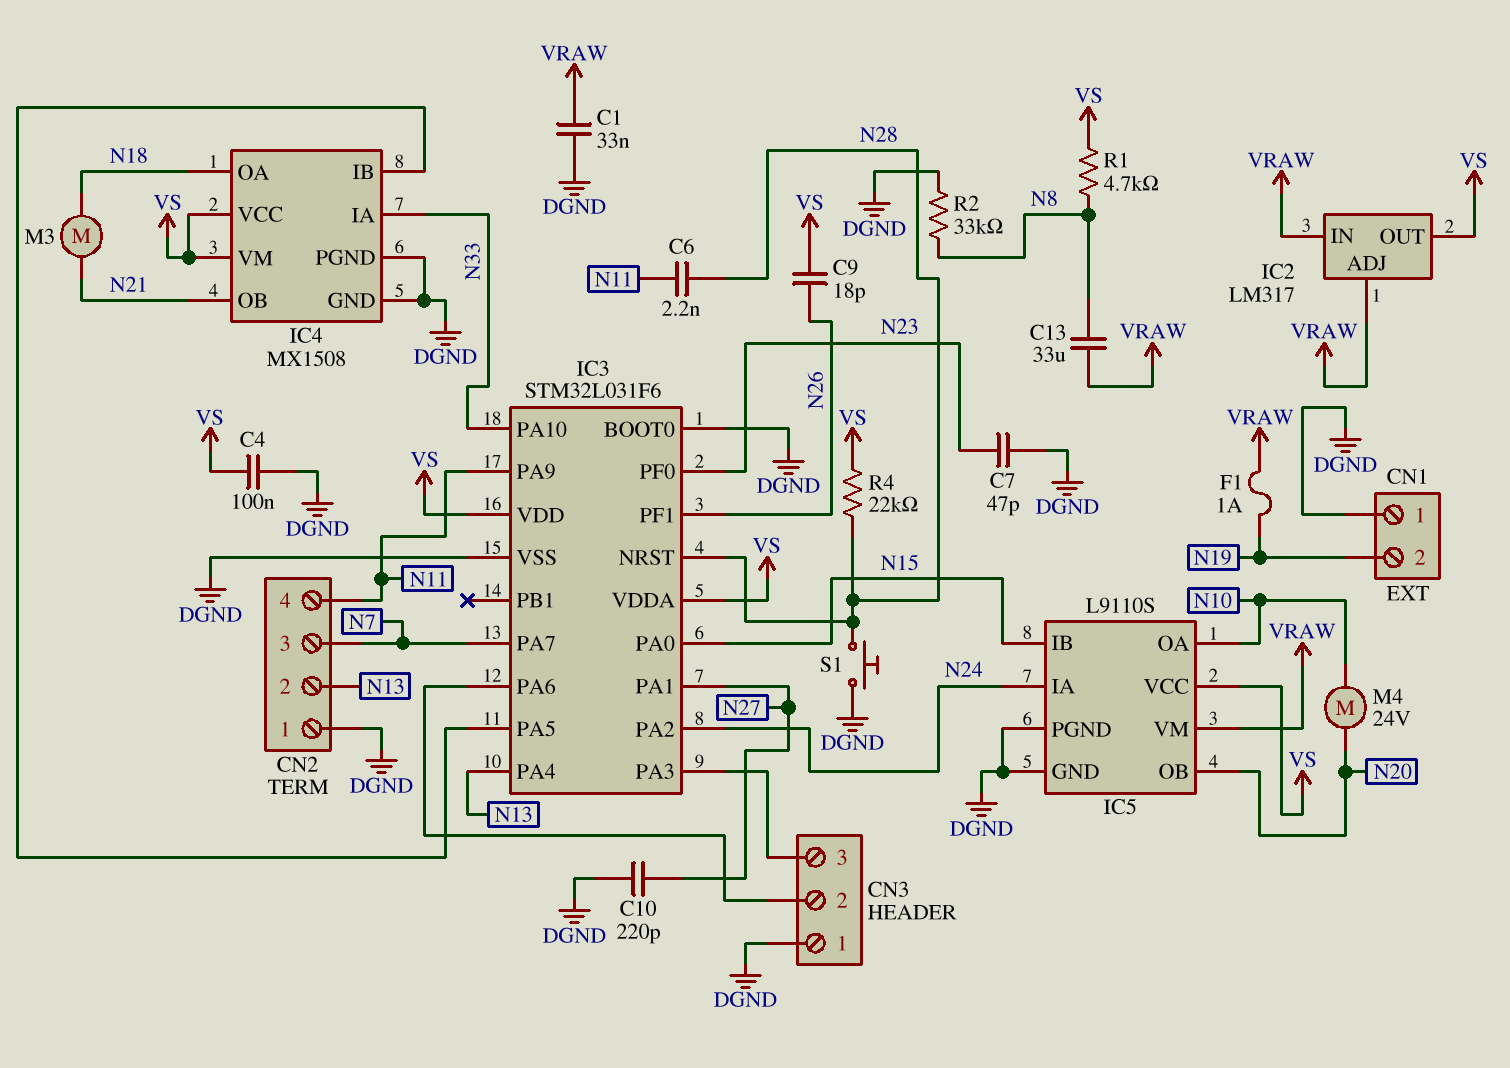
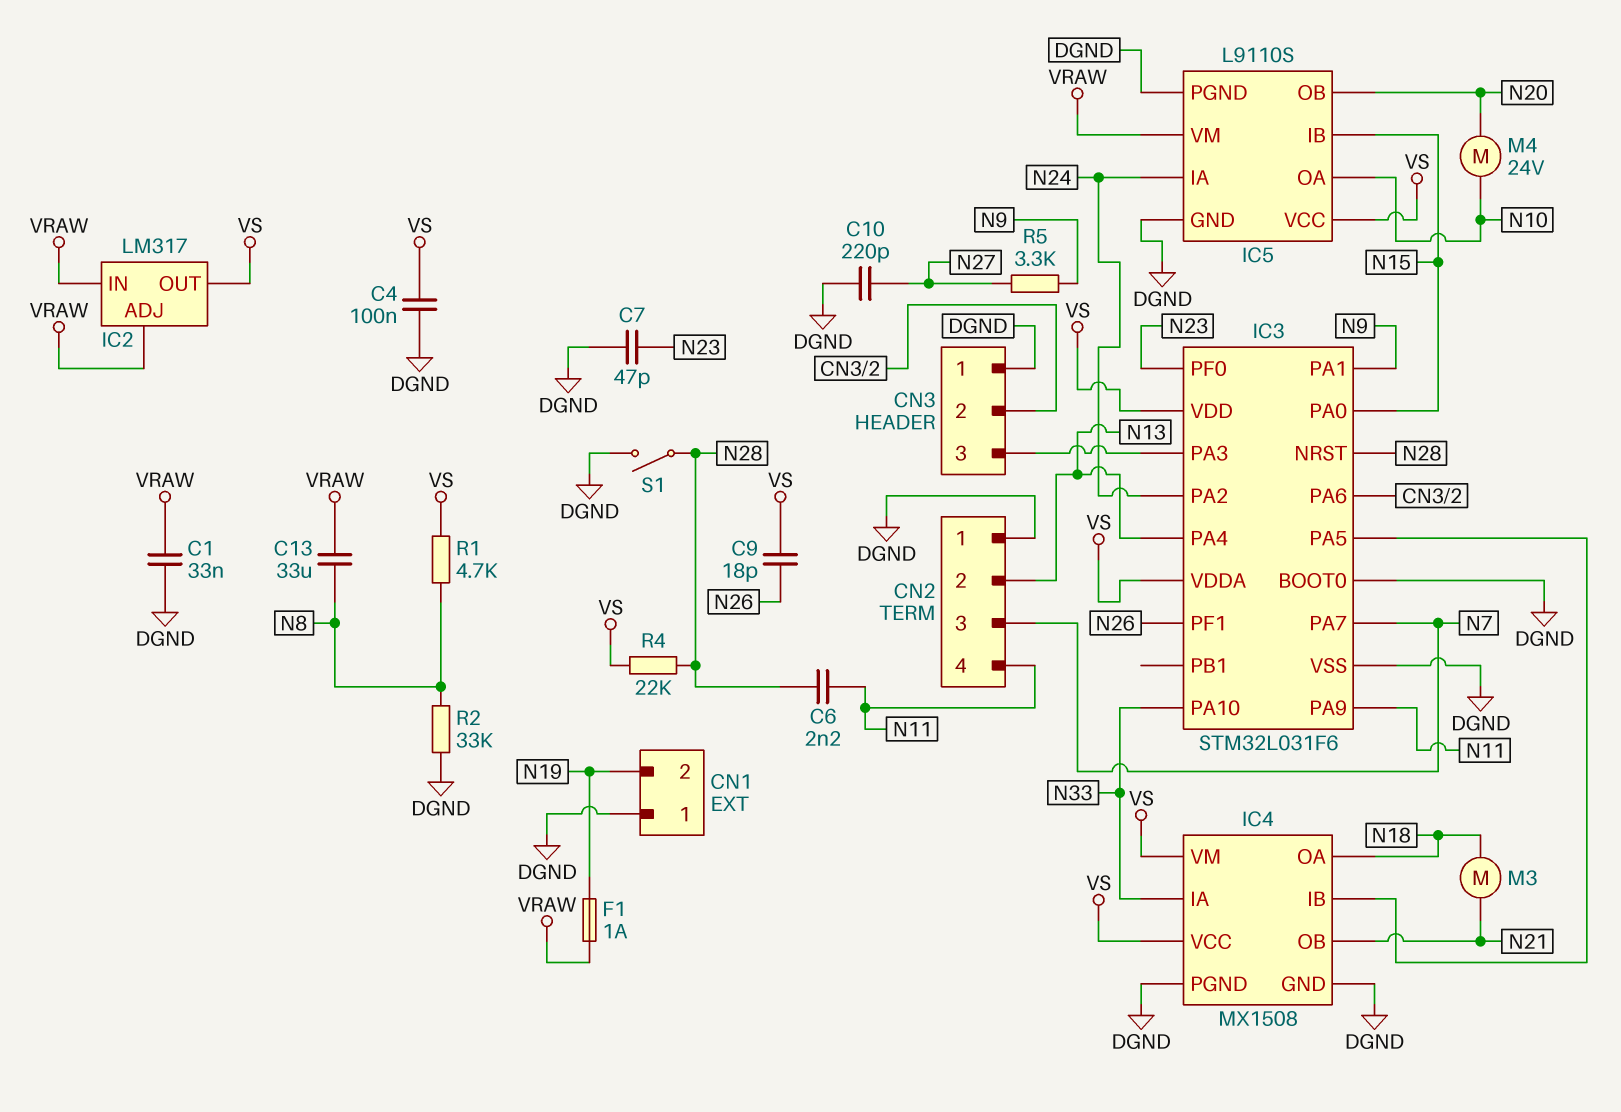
IC3 pin PA1: N27 -> N9
R5: none -> 3.3k (N9, N27)
S1: button (DGND, N28) -> switch (DGND, N28)

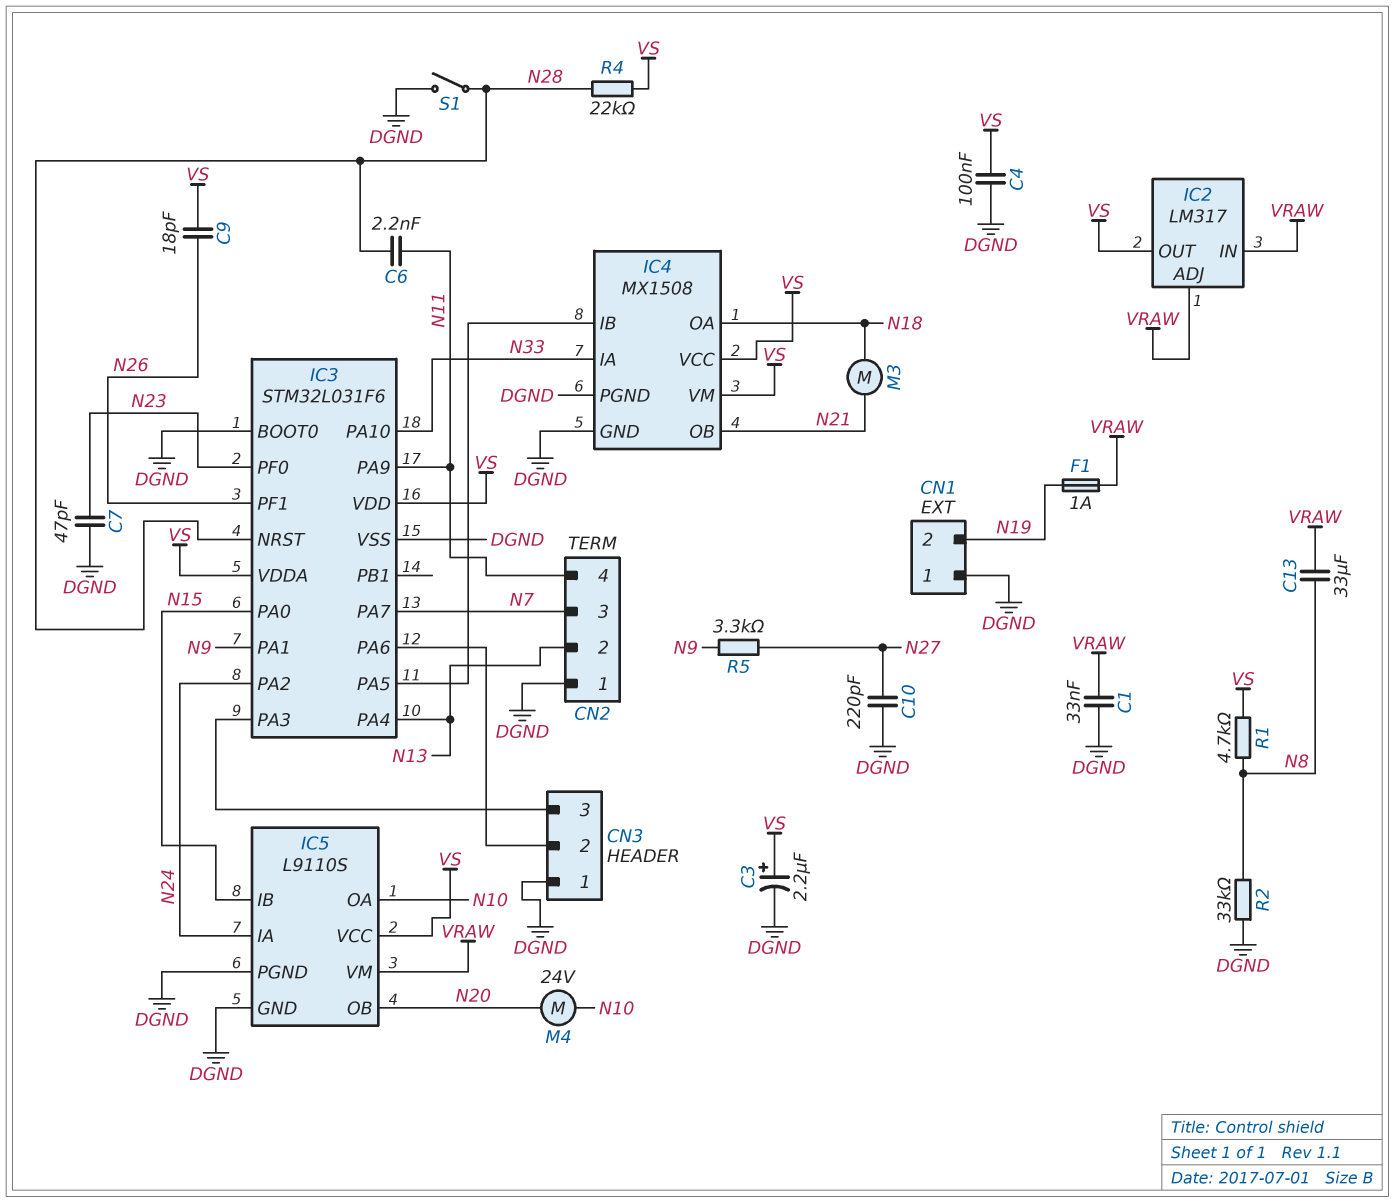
C3: none -> 2.2uF (plus VS, minus DGND)

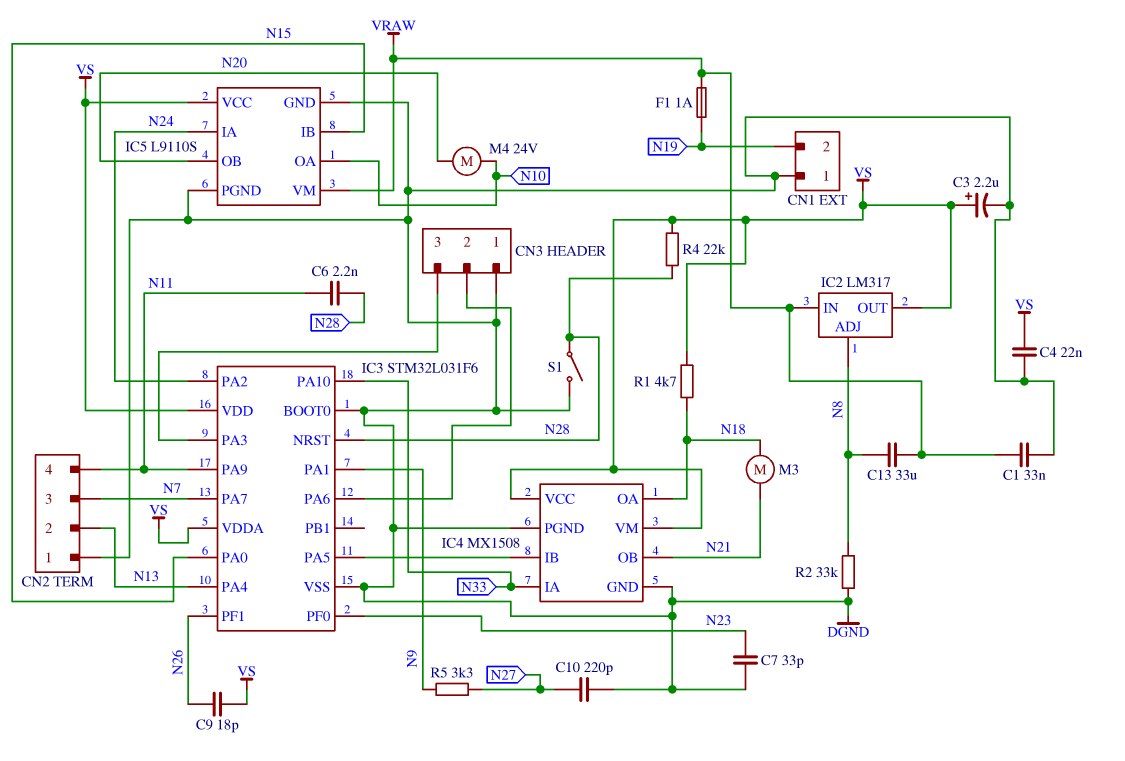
C4: 100nF (DGND, VS) -> 22nF (DGND, VS)
C7: 47pF (DGND, N23) -> 33pF (DGND, N23)
IC2 pin ADJ: VRAW -> N8
R1: 4.7k (N8, VS) -> 4.7k (N18, VS)

